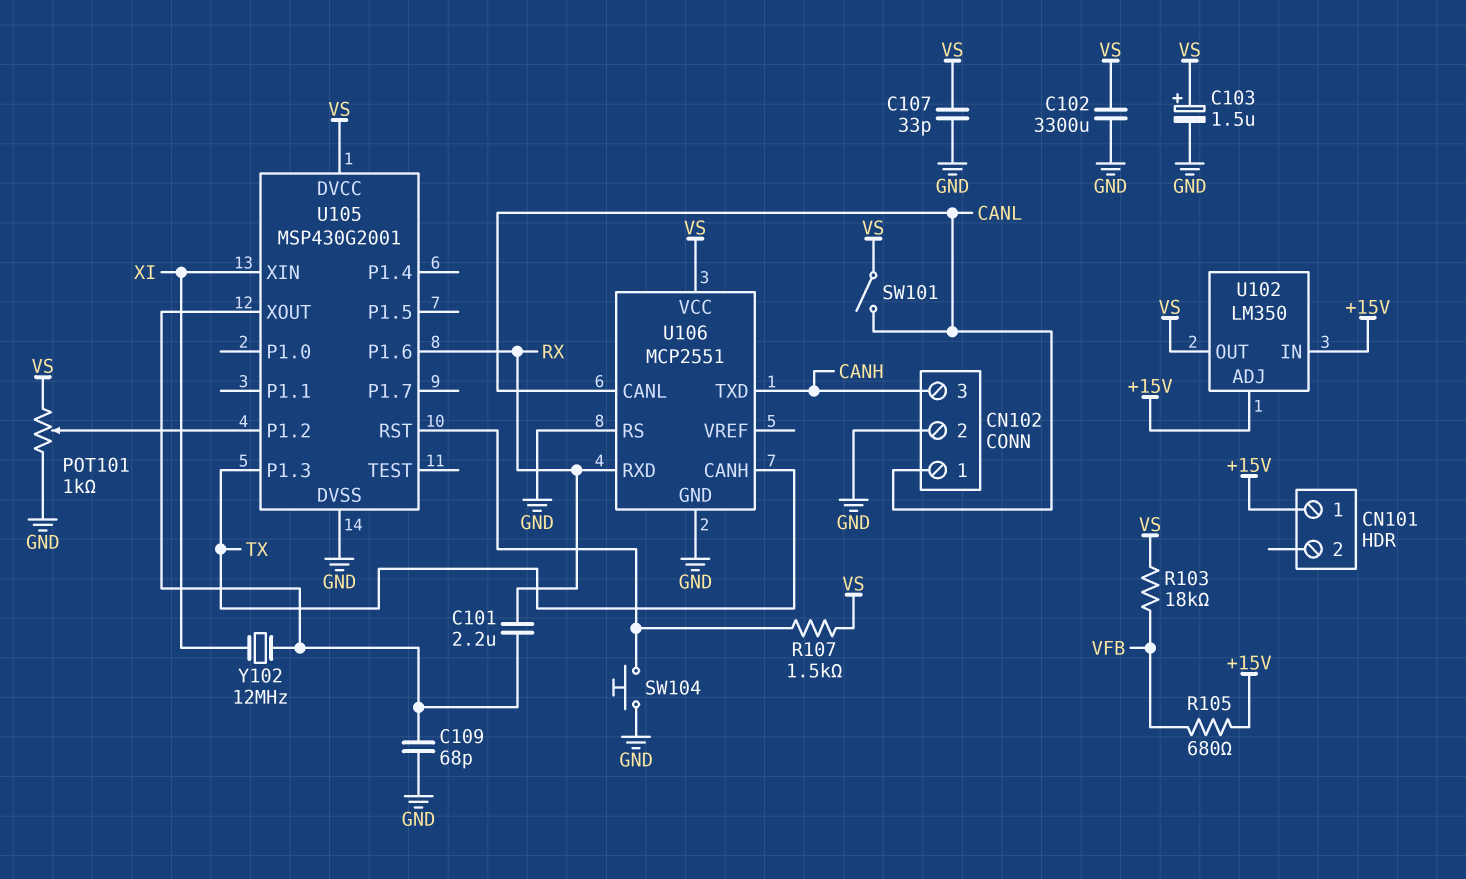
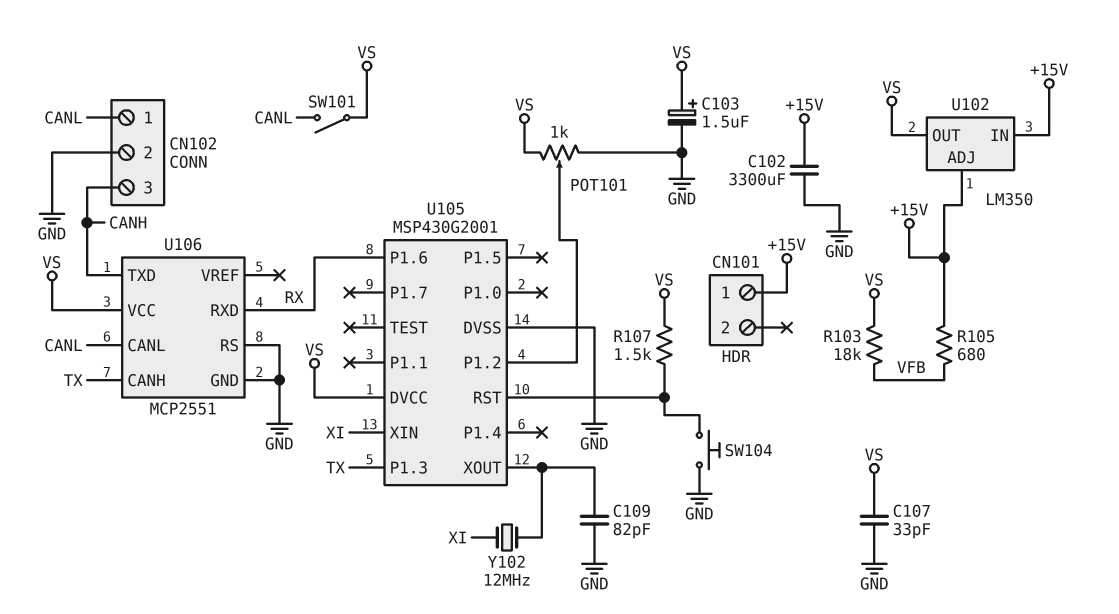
C101: 2.2uF (RX, U105/XOUT) -> none
C102: 3300uF (GND, VS) -> 3300uF (+15V, GND)
C109: 68pF (GND, U105/XOUT) -> 82pF (GND, U105/XOUT)

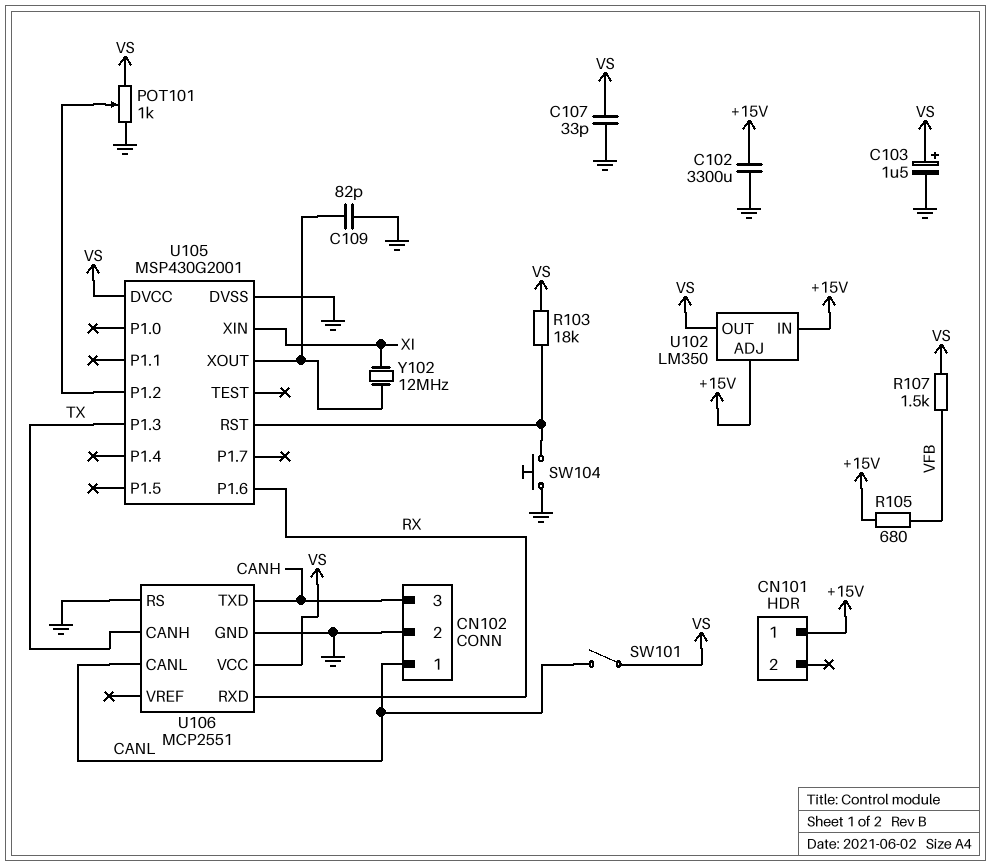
R103: 18k (VFB, VS) -> 18k (U105/RST, VS)
R107: 1.5k (U105/RST, VS) -> 1.5k (VFB, VS)

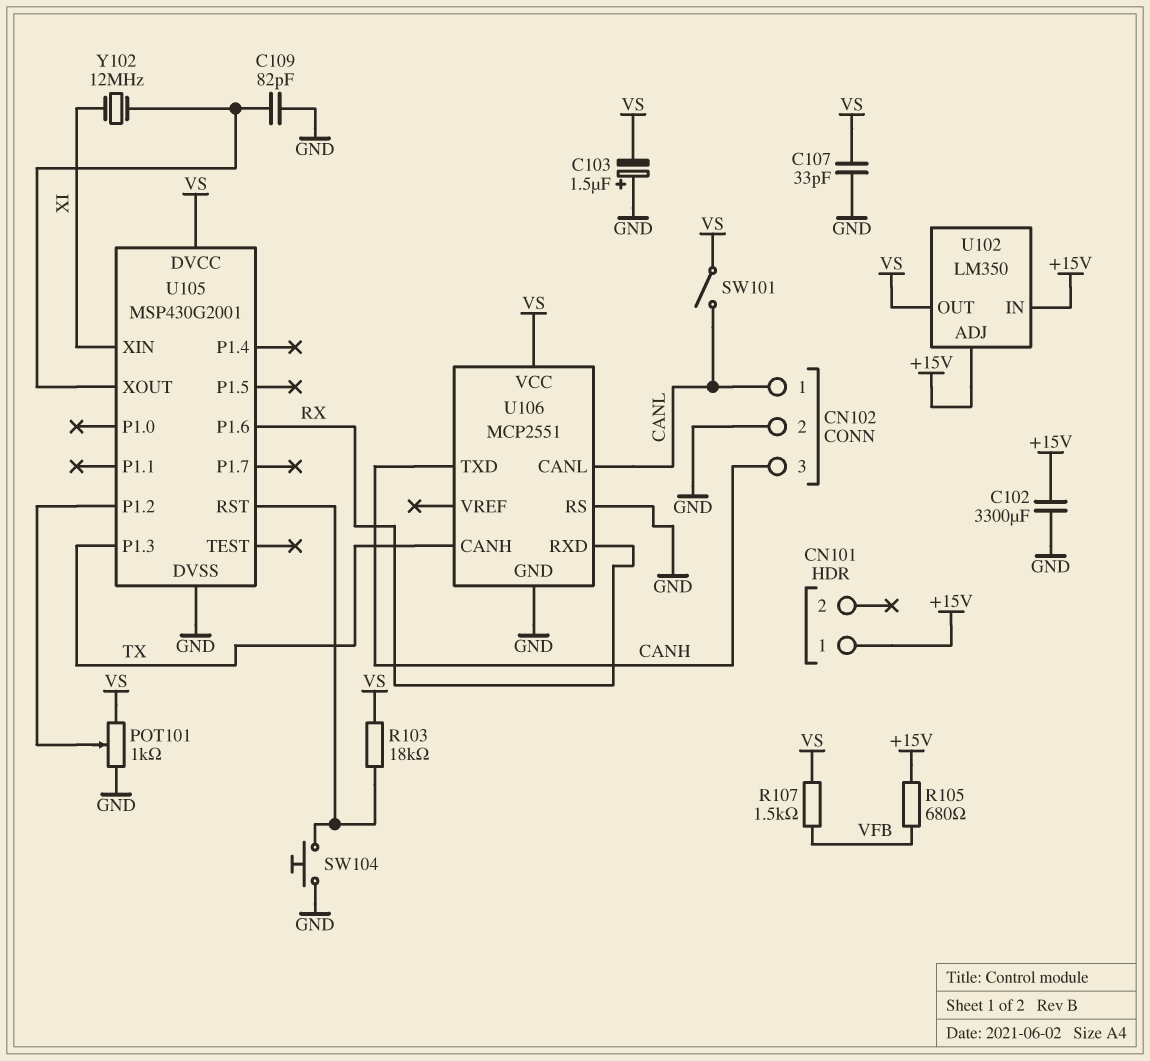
C103: 1.5uF (plus VS, minus GND) -> 1.5uF (plus GND, minus VS)

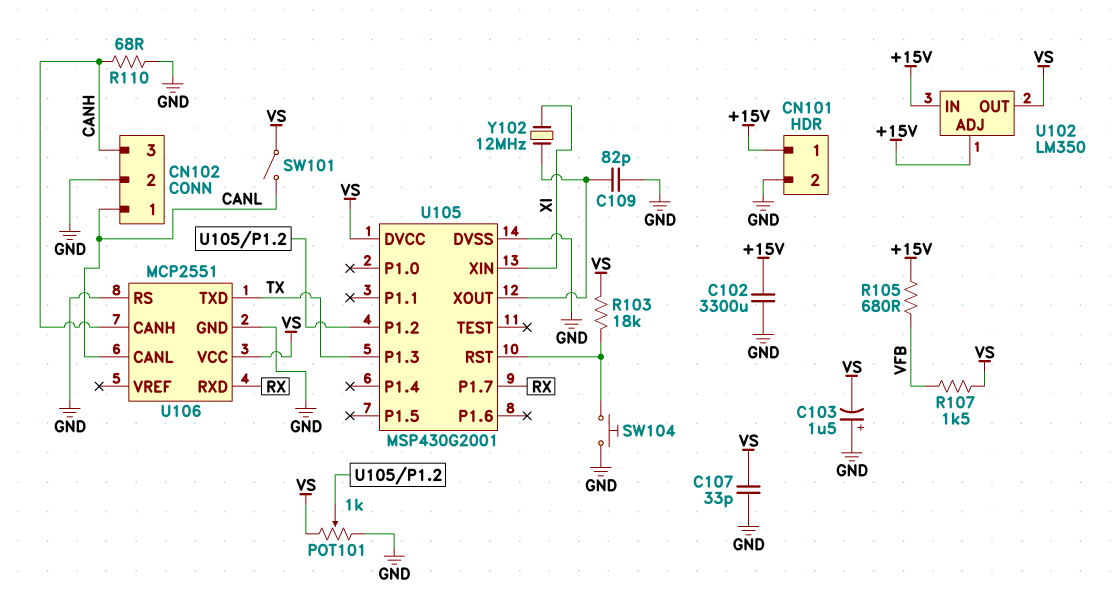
CN101 pin 2: none -> GND
R110: none -> 68 (CANH, GND)
U105 pin P1.6: RX -> none
U105 pin P1.7: none -> RX
U106 pin CANH: TX -> CANH
U106 pin TXD: CANH -> TX

